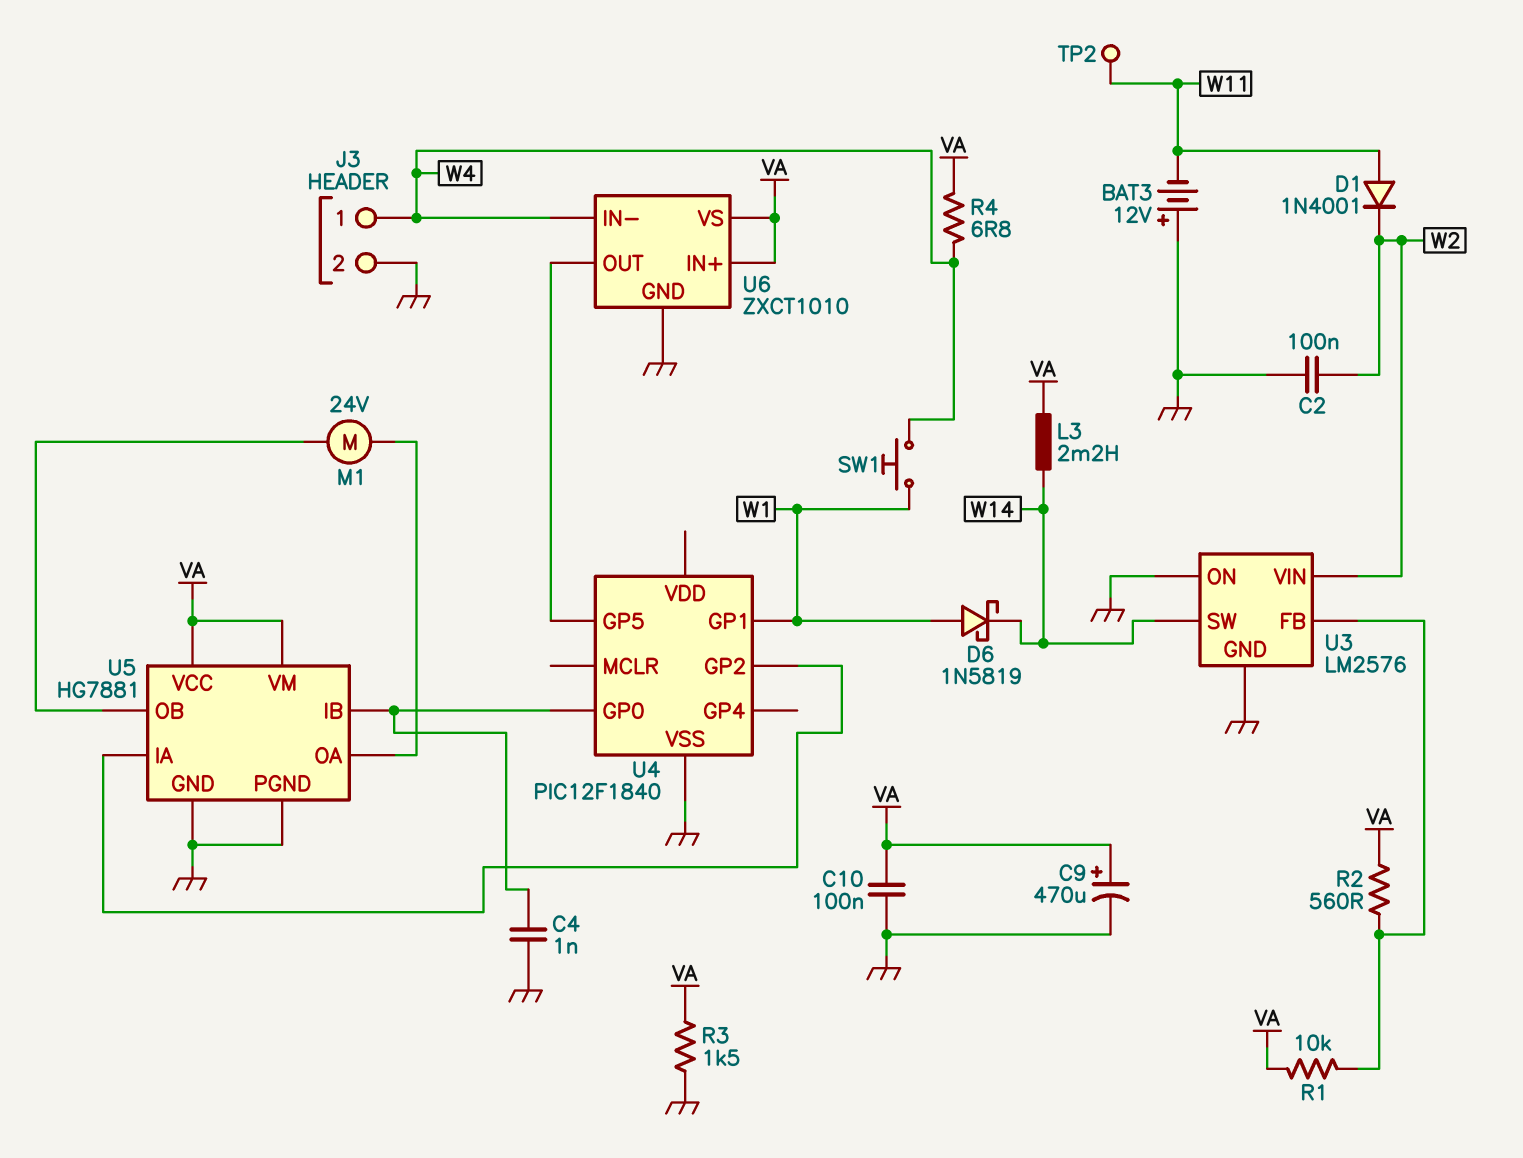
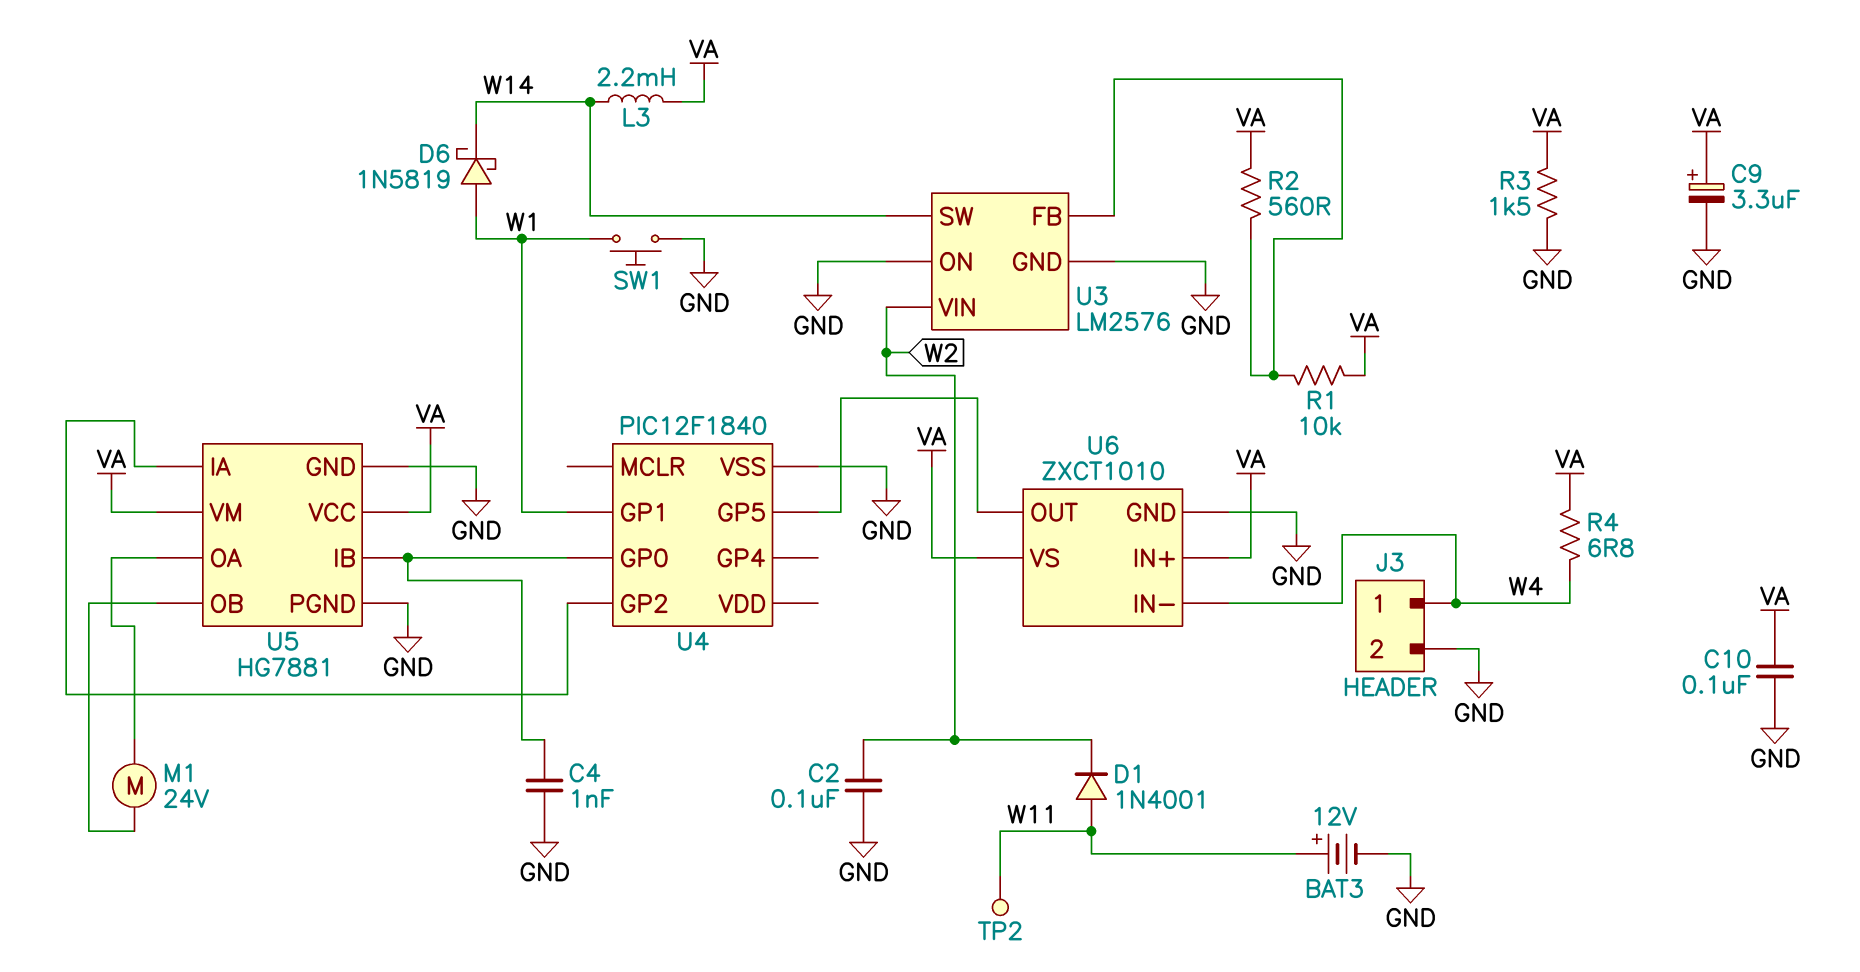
BAT3: 12V (plus GND, minus W11) -> 12V (plus W11, minus GND)
C9: 470uF (plus VA, minus GND) -> 3.3uF (plus VA, minus GND)
SW1: button (W1, W4) -> button (GND, W1)

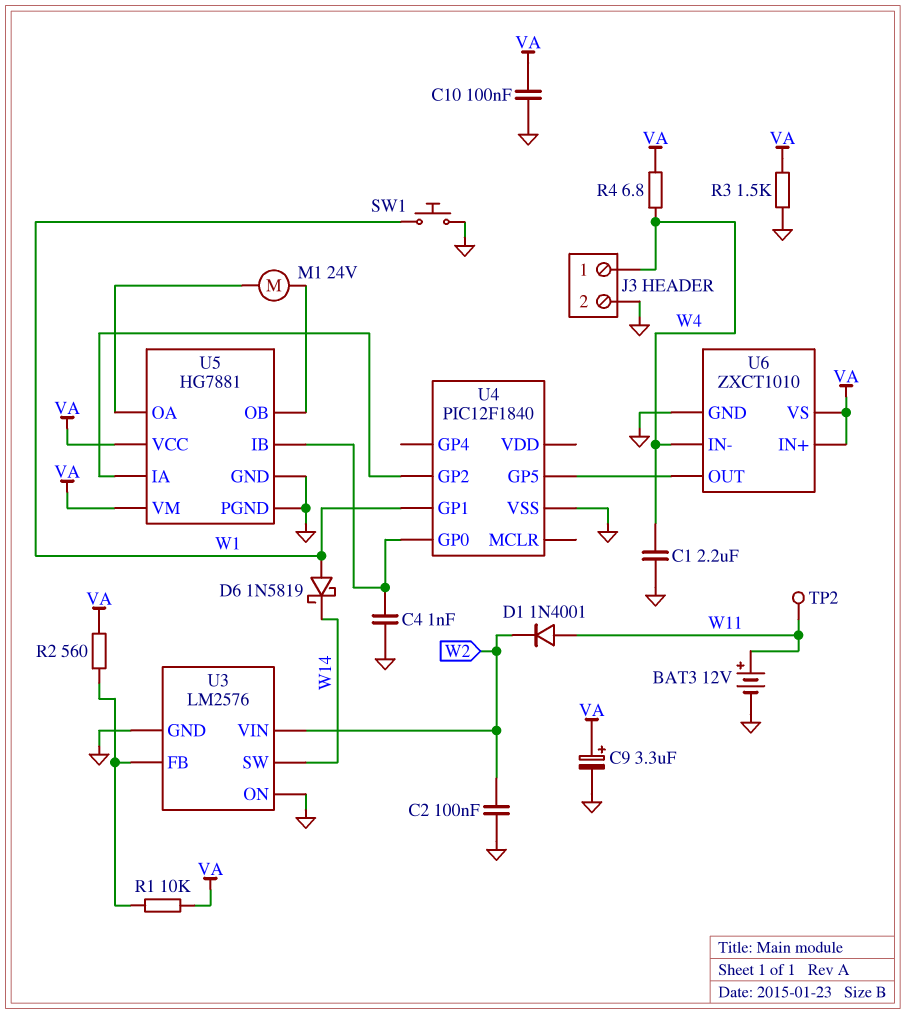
C1: none -> 2.2uF (GND, W4)
L3: 2.2mH (VA, W14) -> none

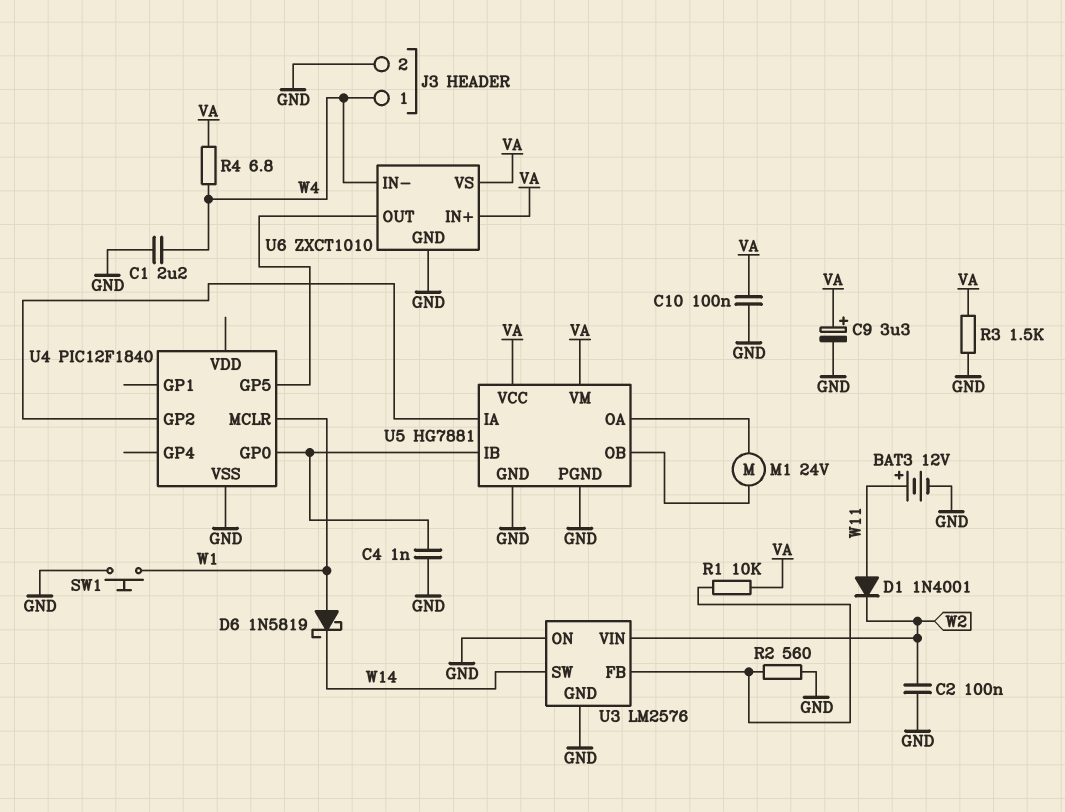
R2: 560 (U3/FB, VA) -> 560 (GND, U3/FB)
TP2: test point (W11) -> none
U4 pin GP1: W1 -> none
U4 pin MCLR: none -> W1

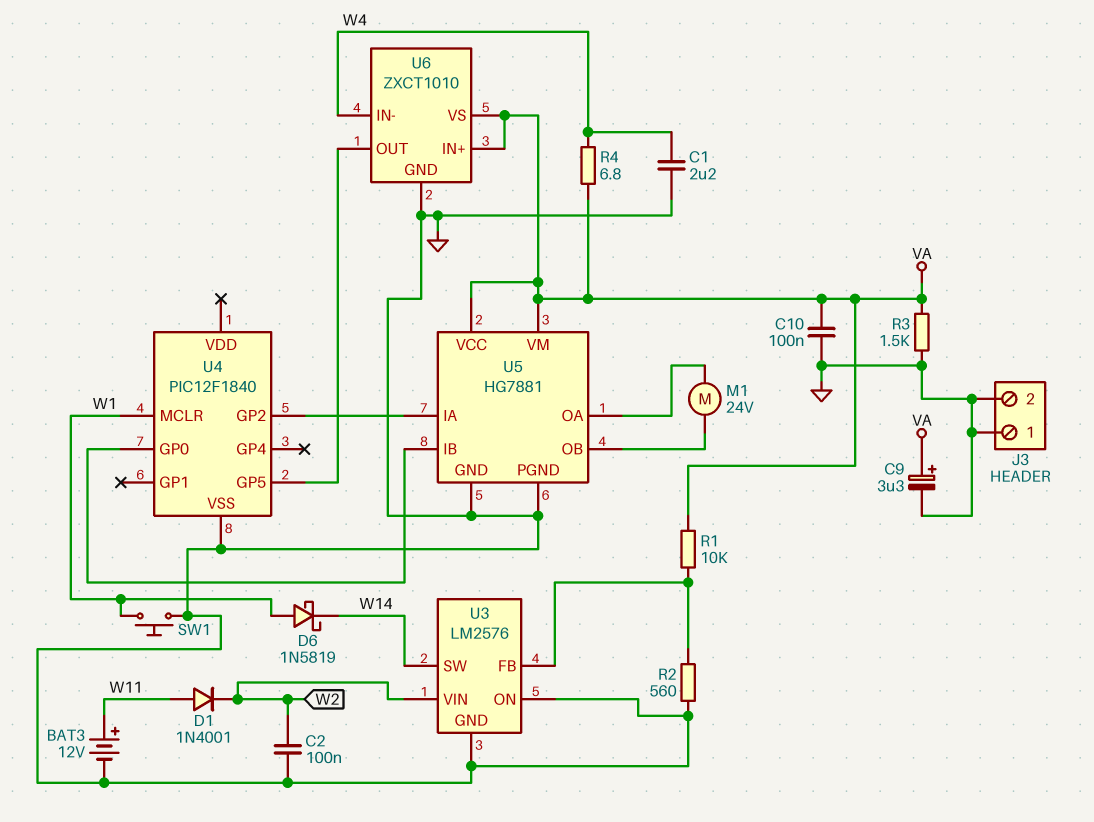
C4: 1nF (GND, U4/GP0) -> none
J3 pin 1: W4 -> GND

